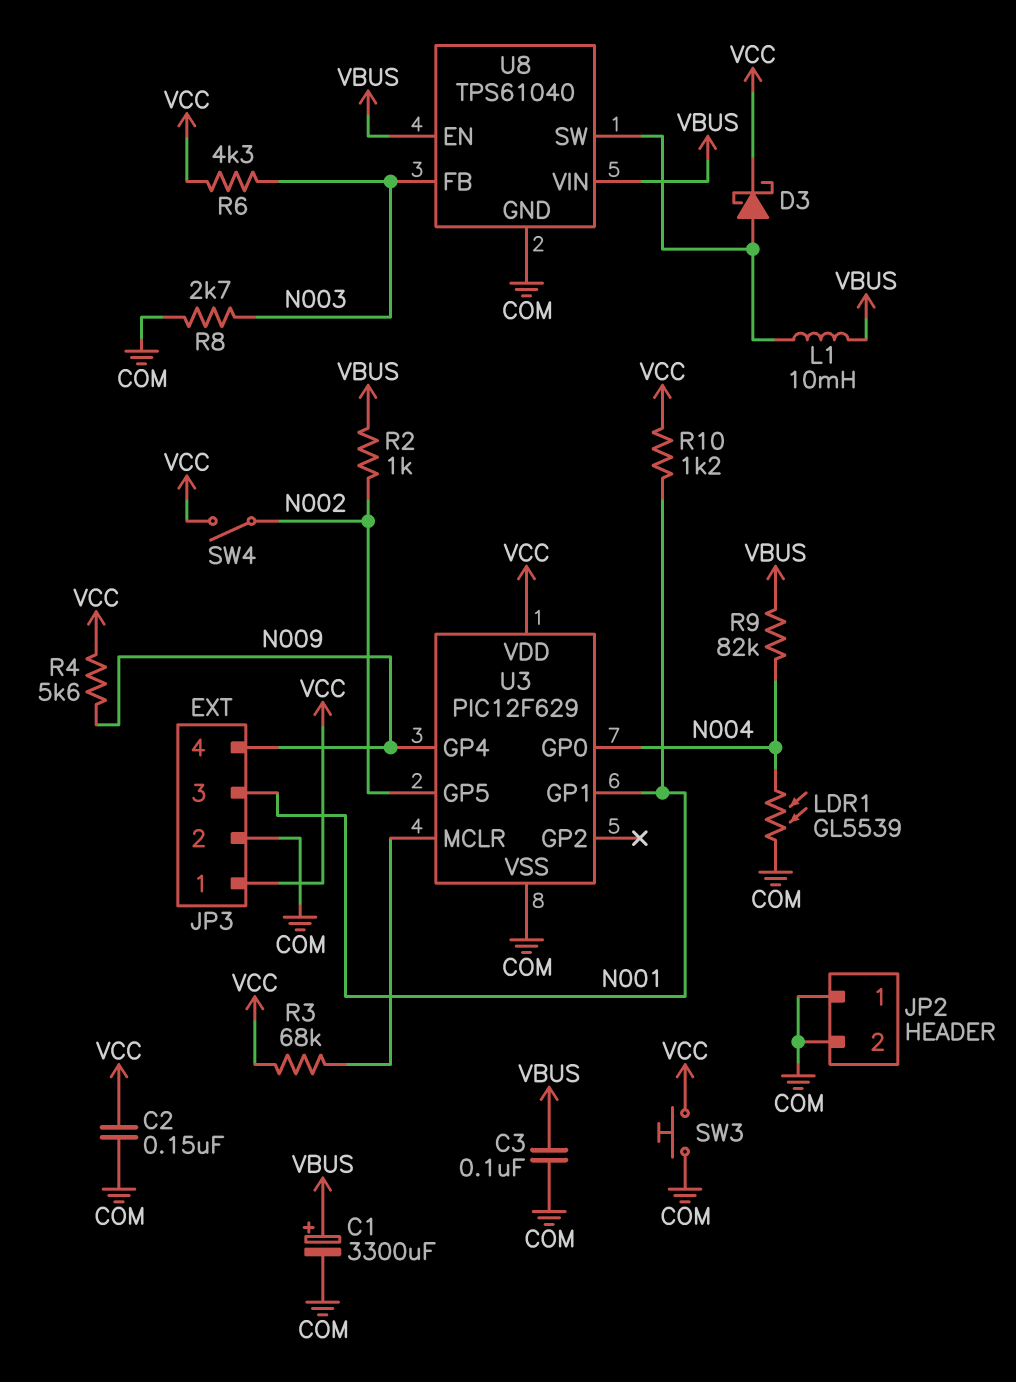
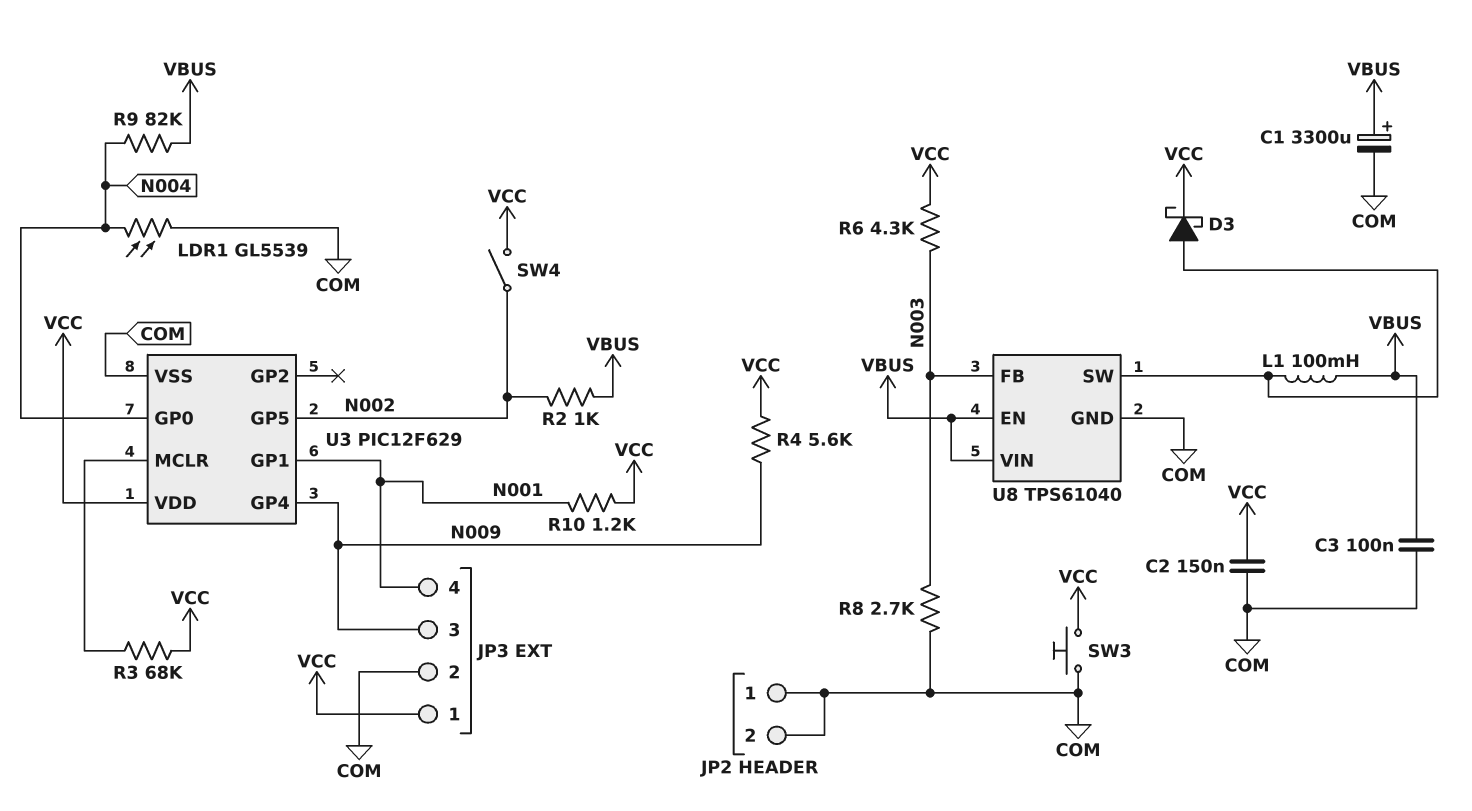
JP3 pin 3: N001 -> N009
JP3 pin 4: N009 -> N001
L1: 10mH (U8/SW, VBUS) -> 100mH (U8/SW, VBUS)

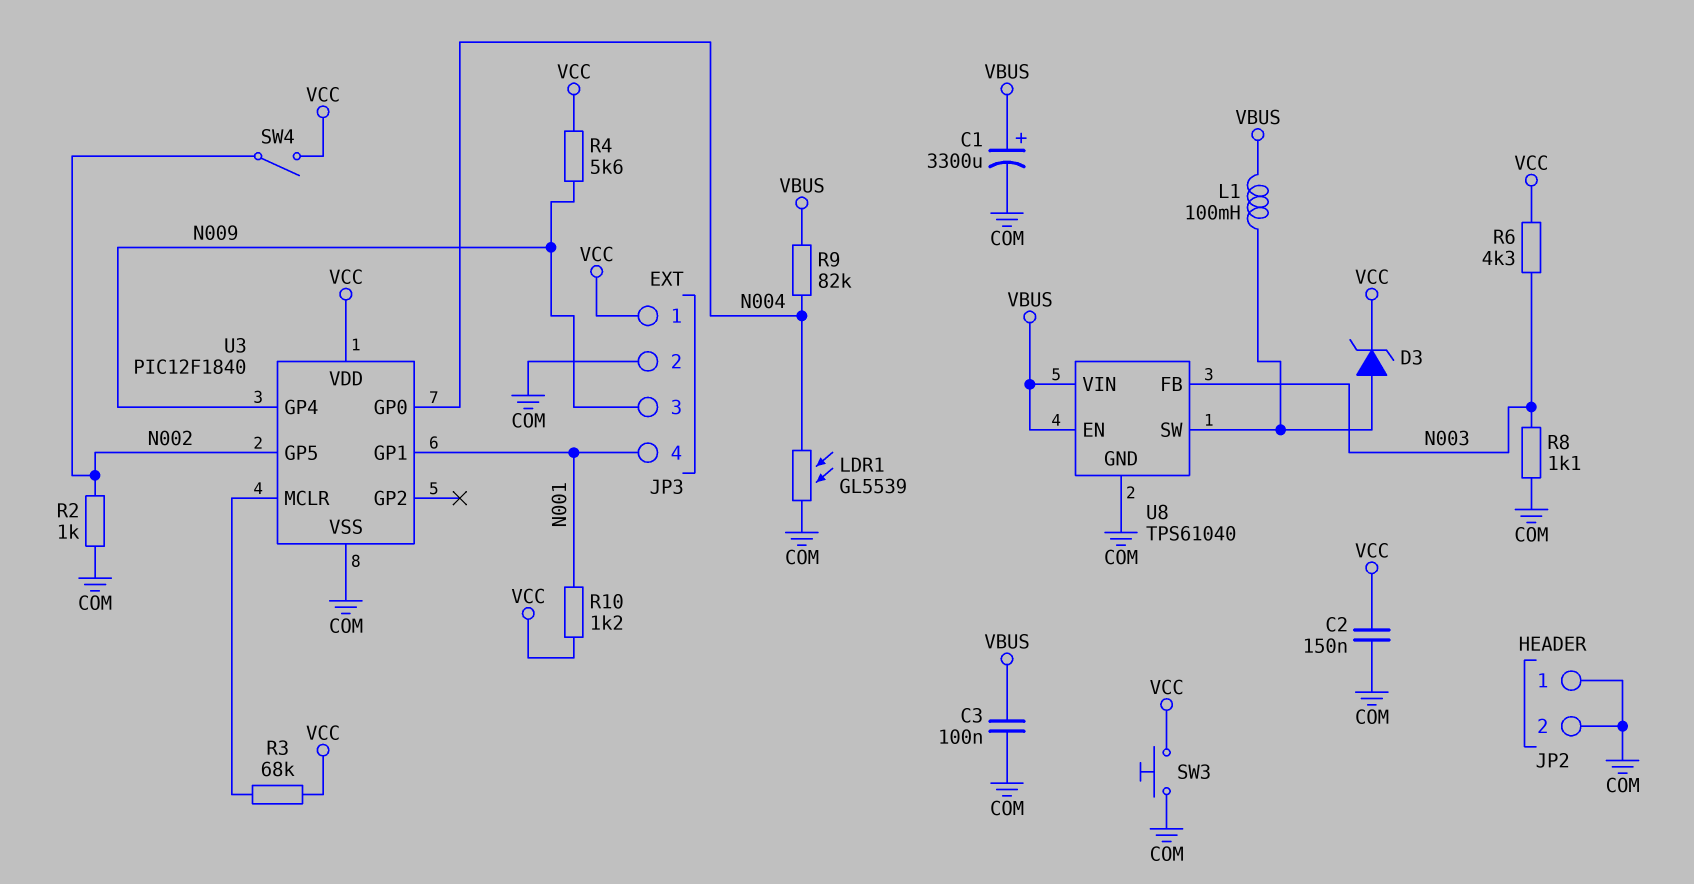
D3: schottky (A U8/SW, K VCC) -> zener (A U8/SW, K VCC)
R2: 1k (N002, VBUS) -> 1k (COM, N002)
R8: 2.7k (COM, N003) -> 1.1k (COM, N003)
U3: PIC12F629 -> PIC12F1840

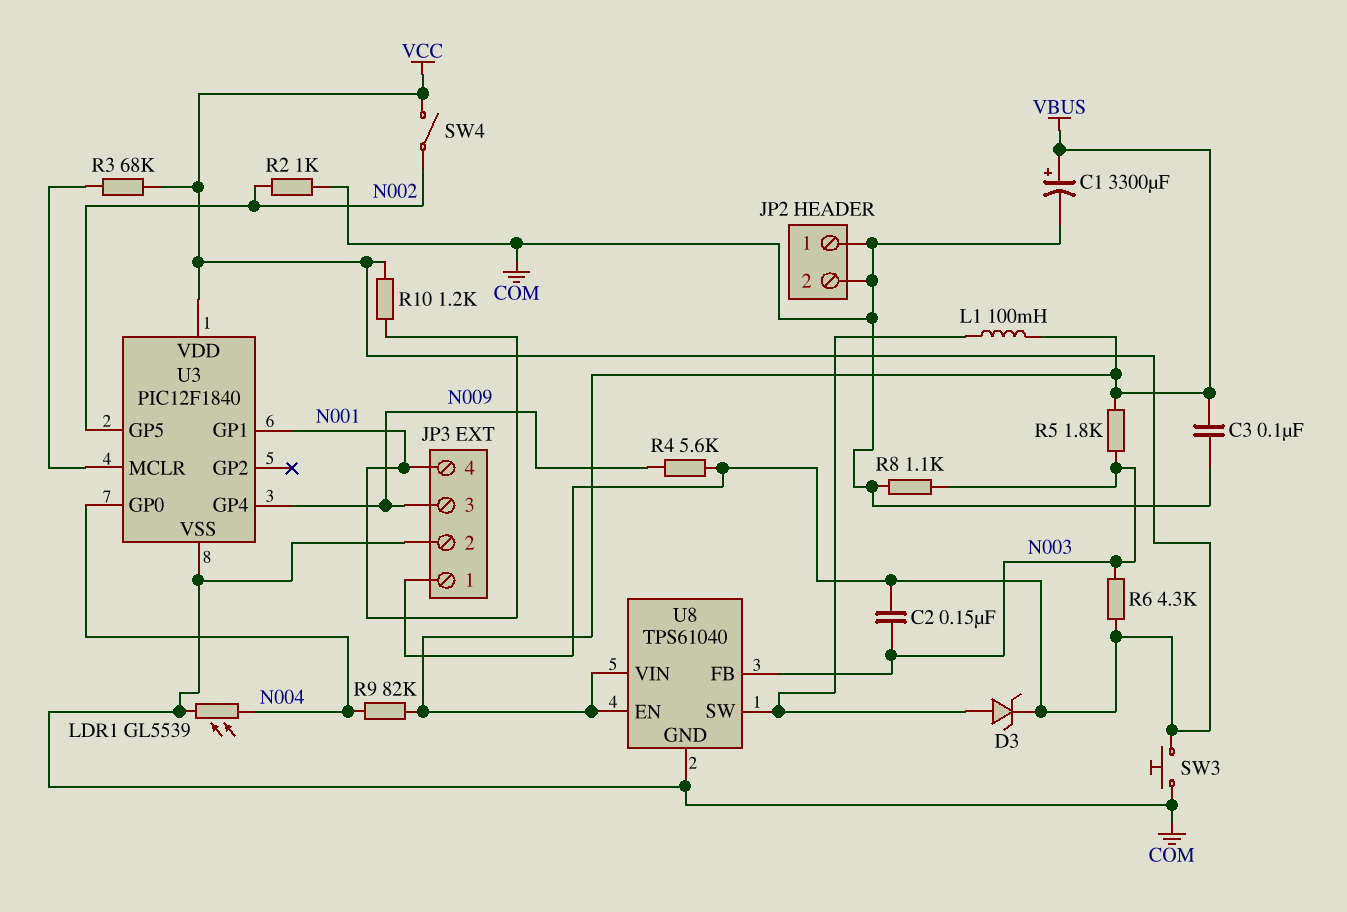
C2: 150nF (COM, VCC) -> 150nF (N003, VCC)
R5: none -> 1.8k (N003, VBUS)

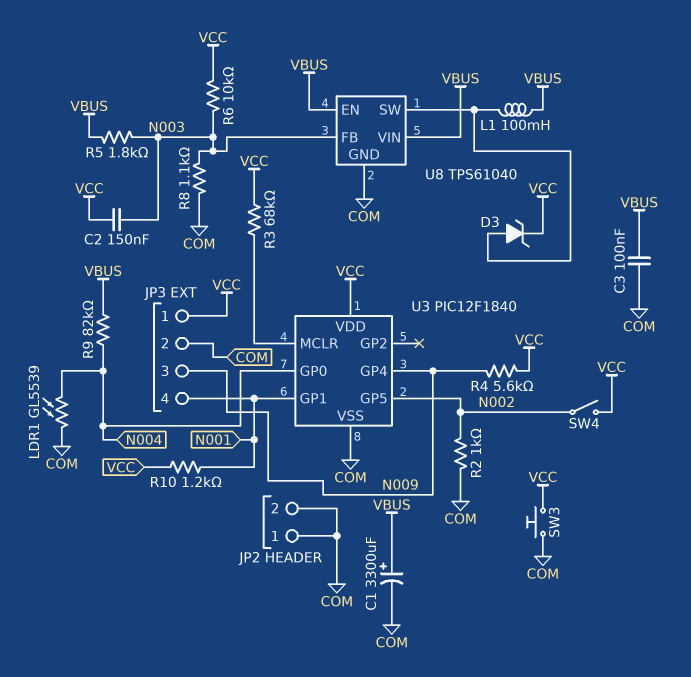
R6: 4.3k (N003, VCC) -> 10k (N003, VCC)

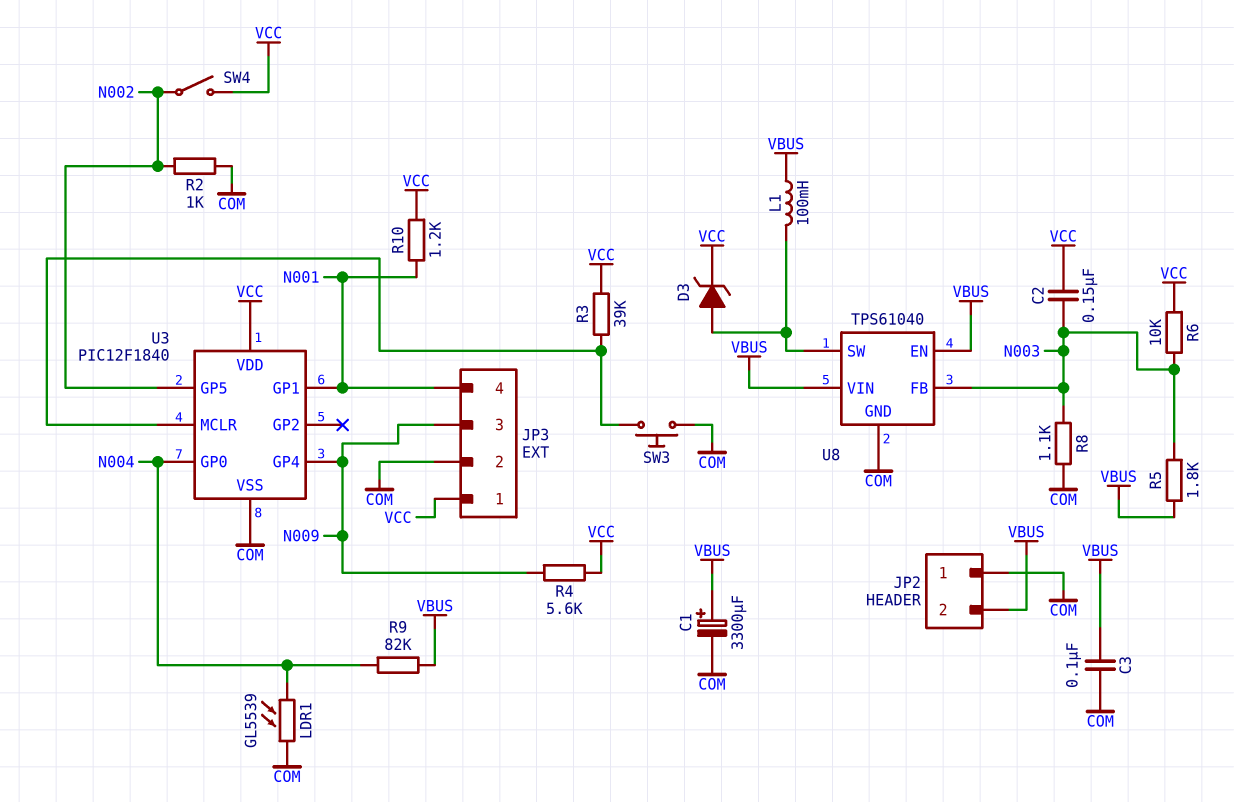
JP2 pin 2: COM -> VBUS
R3: 68k (U3/MCLR, VCC) -> 39k (U3/MCLR, VCC)
SW3: button (COM, VCC) -> button (COM, U3/MCLR)

